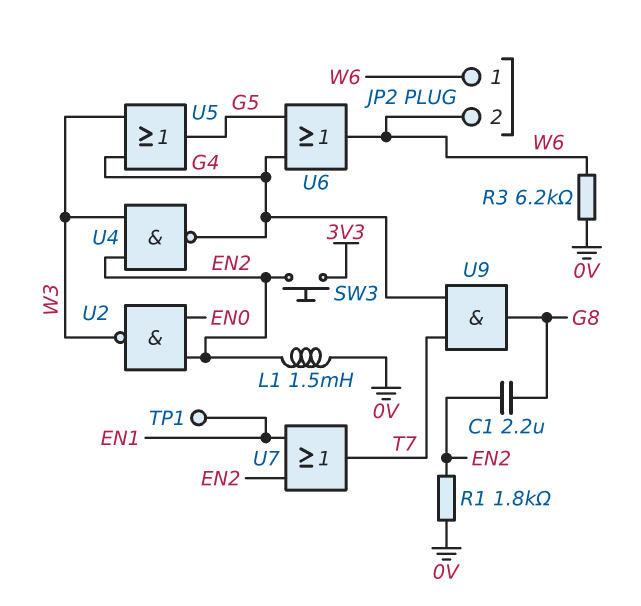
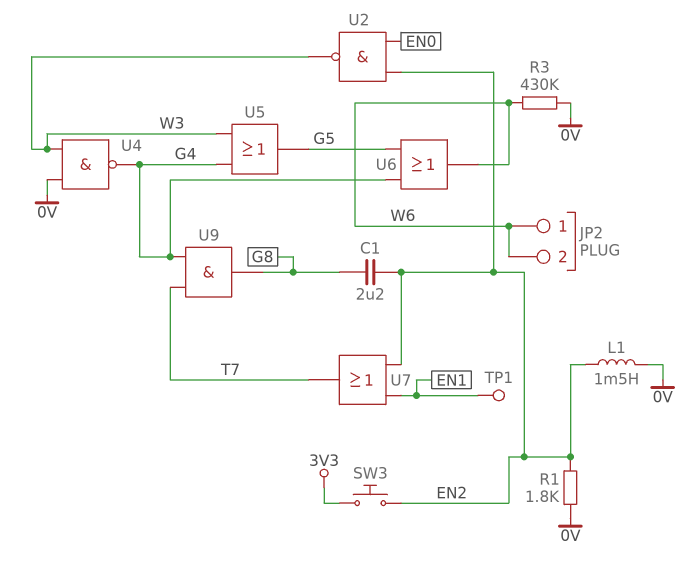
R3: 6.2k (0V, W6) -> 430k (0V, W6)
U4: NAND (in EN2, in W3, out G4) -> NAND (in 0V, in W3, out G4)

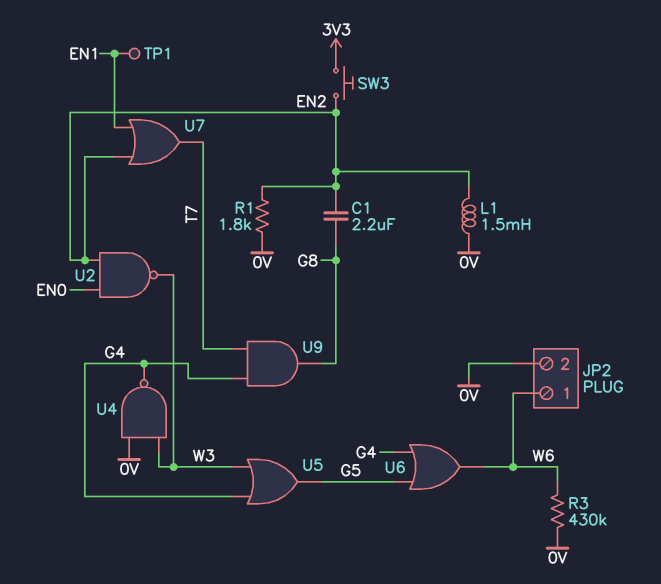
JP2 pin 2: W6 -> 0V

